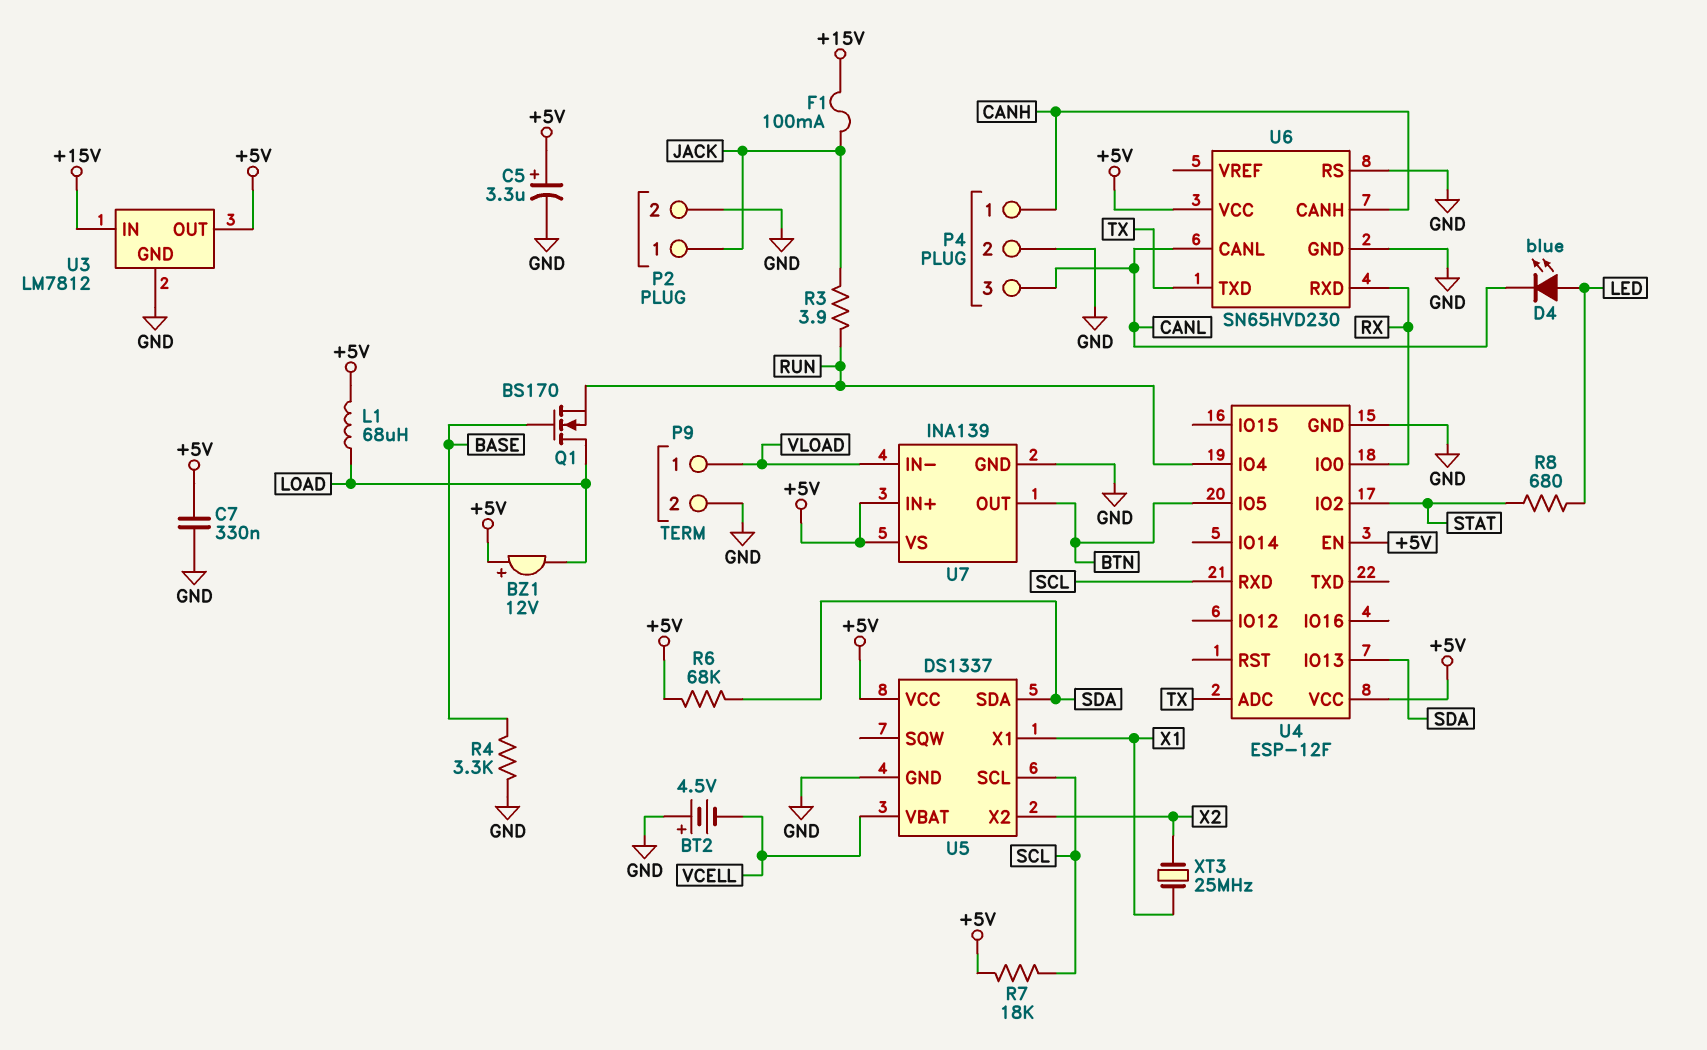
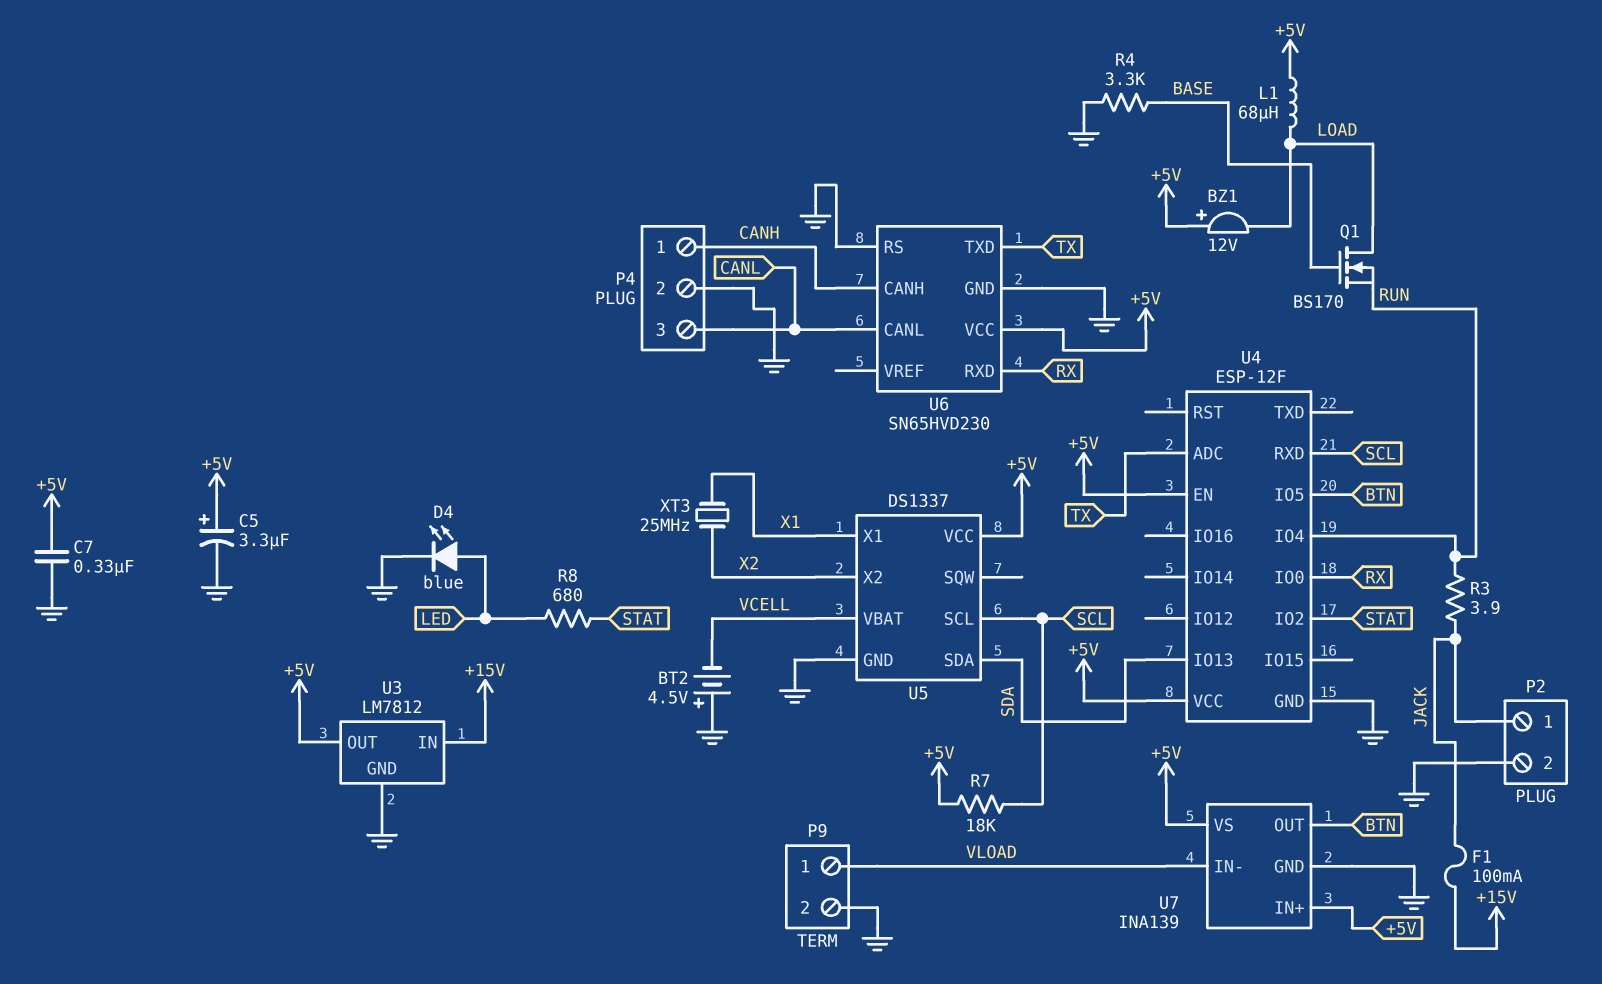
D4: LED blue (A LED, K CANL) -> LED blue (A LED, K GND)
R6: 68k (+5V, SDA) -> none

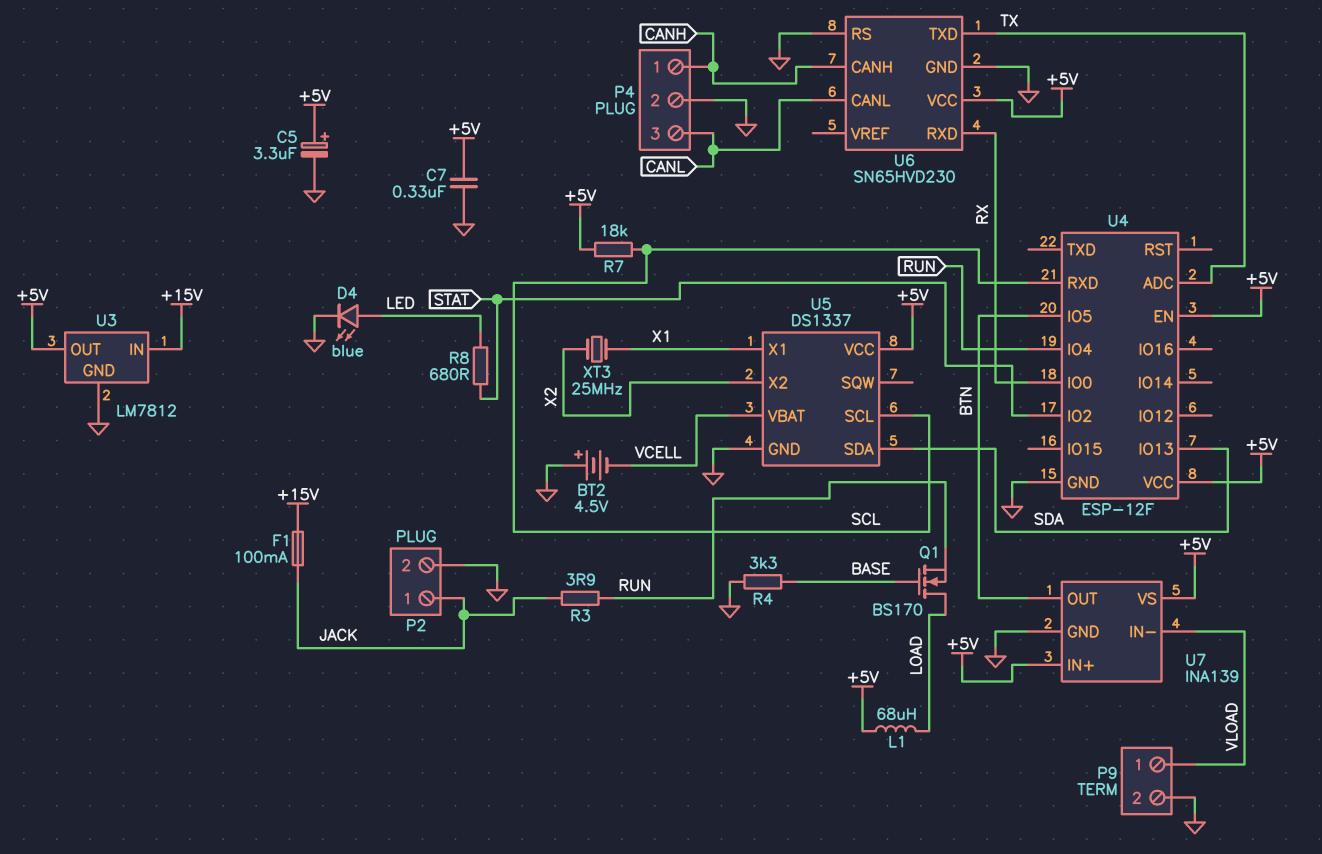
BZ1: buzzer 12V (plus +5V, minus LOAD) -> none

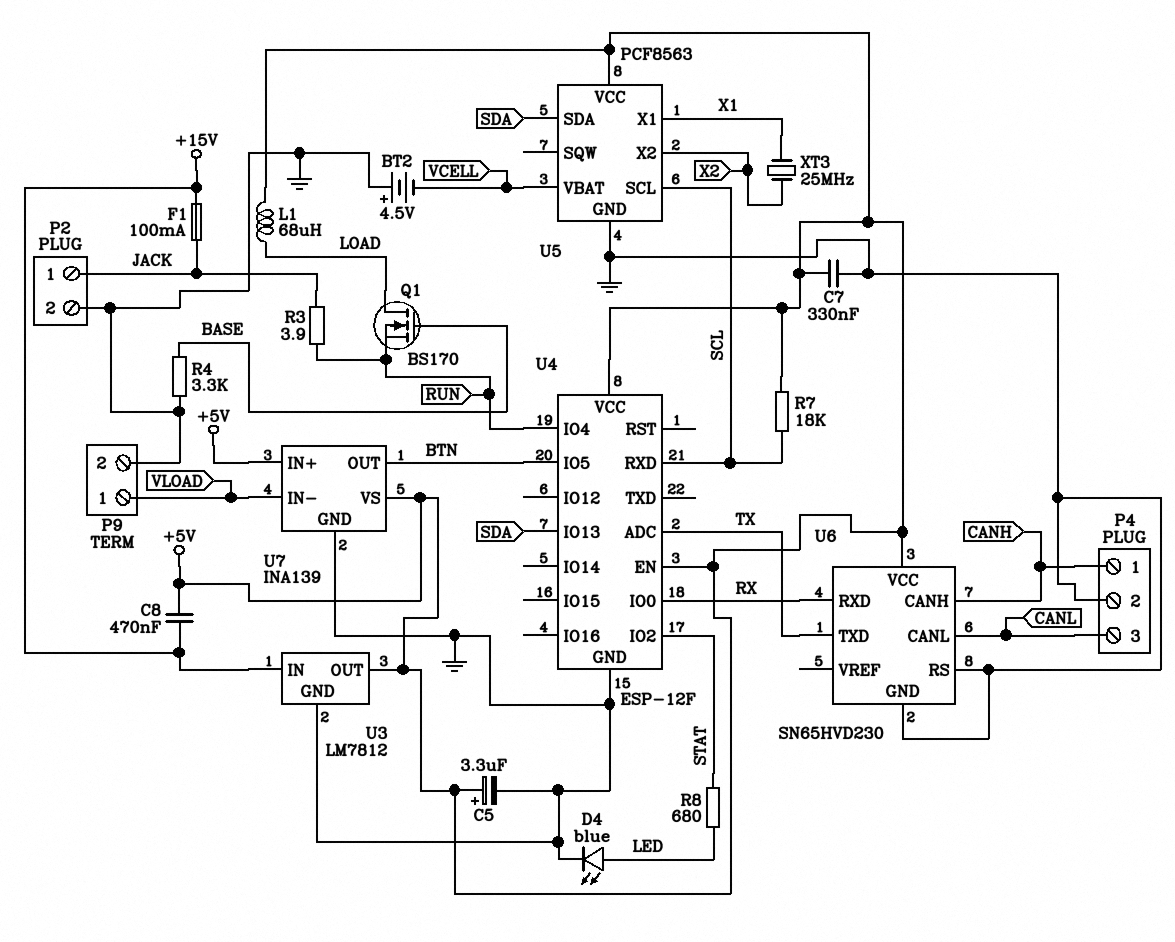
C8: none -> 470nF (+5V, +15V)
U5: DS1337 -> PCF8563

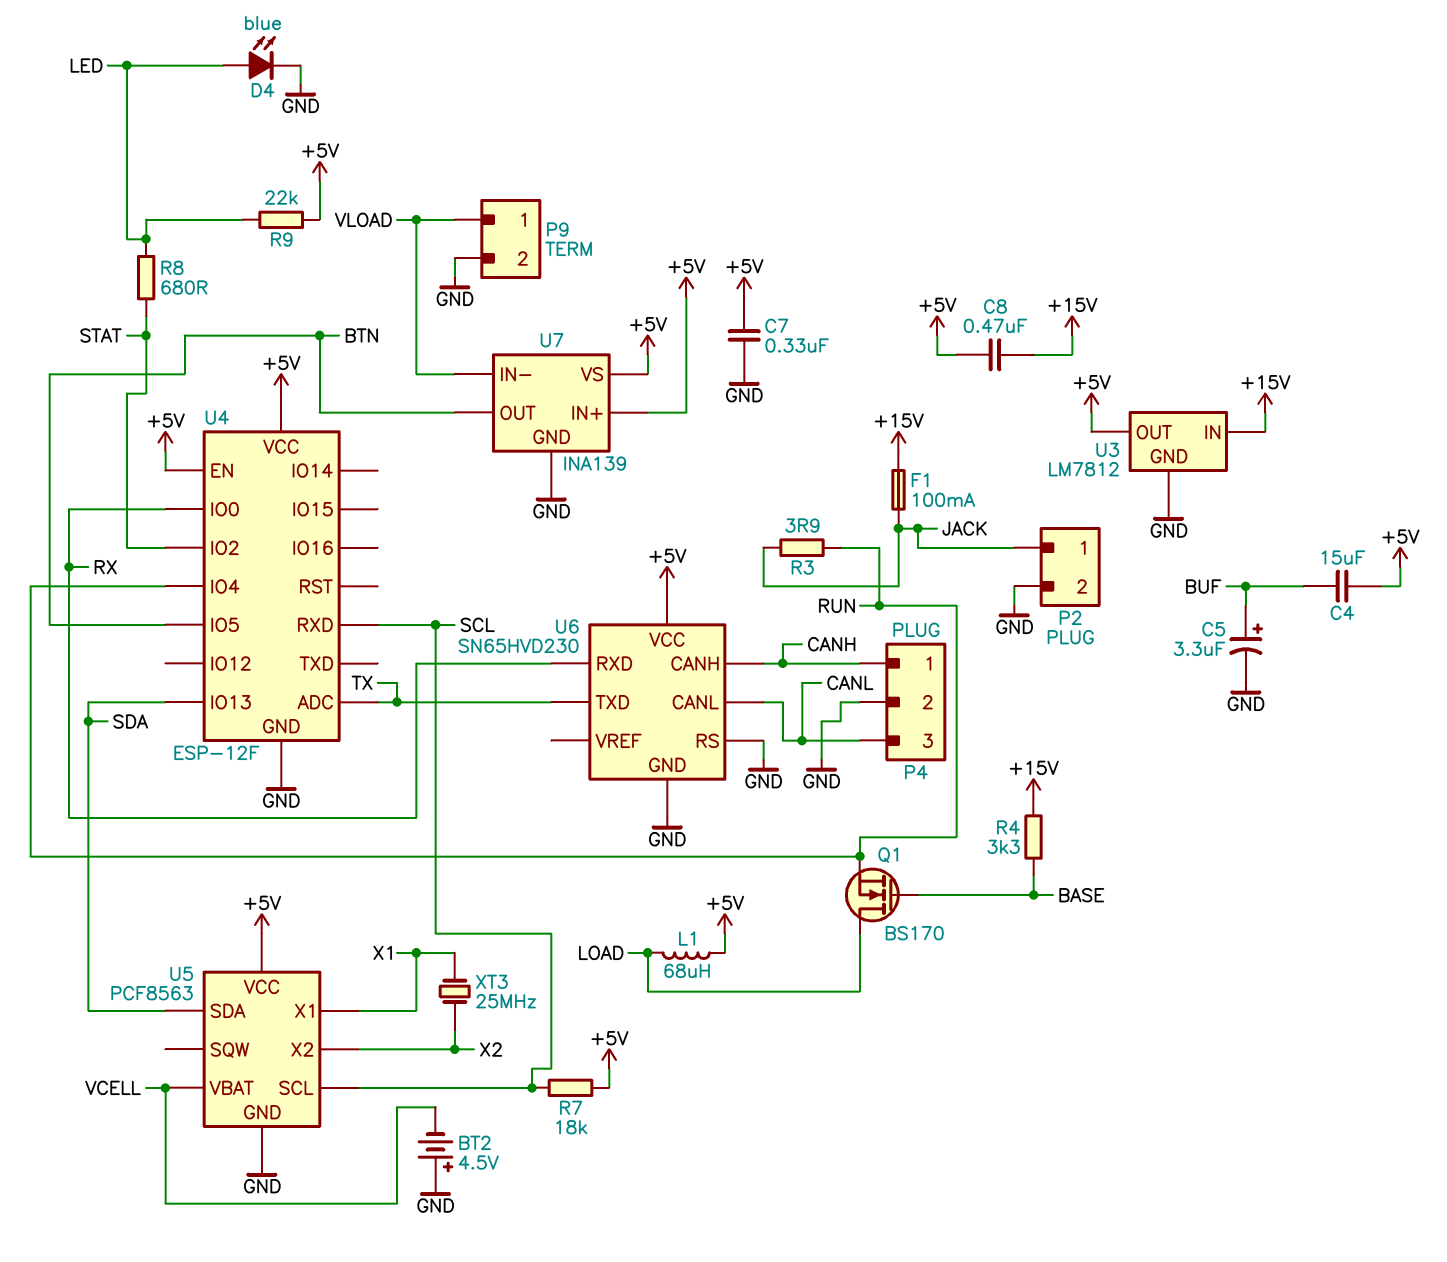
C4: none -> 15uF (+5V, BUF)
C5: 3.3uF (plus +5V, minus GND) -> 3.3uF (plus BUF, minus GND)
R4: 3.3k (BASE, GND) -> 3.3k (+15V, BASE)
R9: none -> 22k (+5V, LED)

